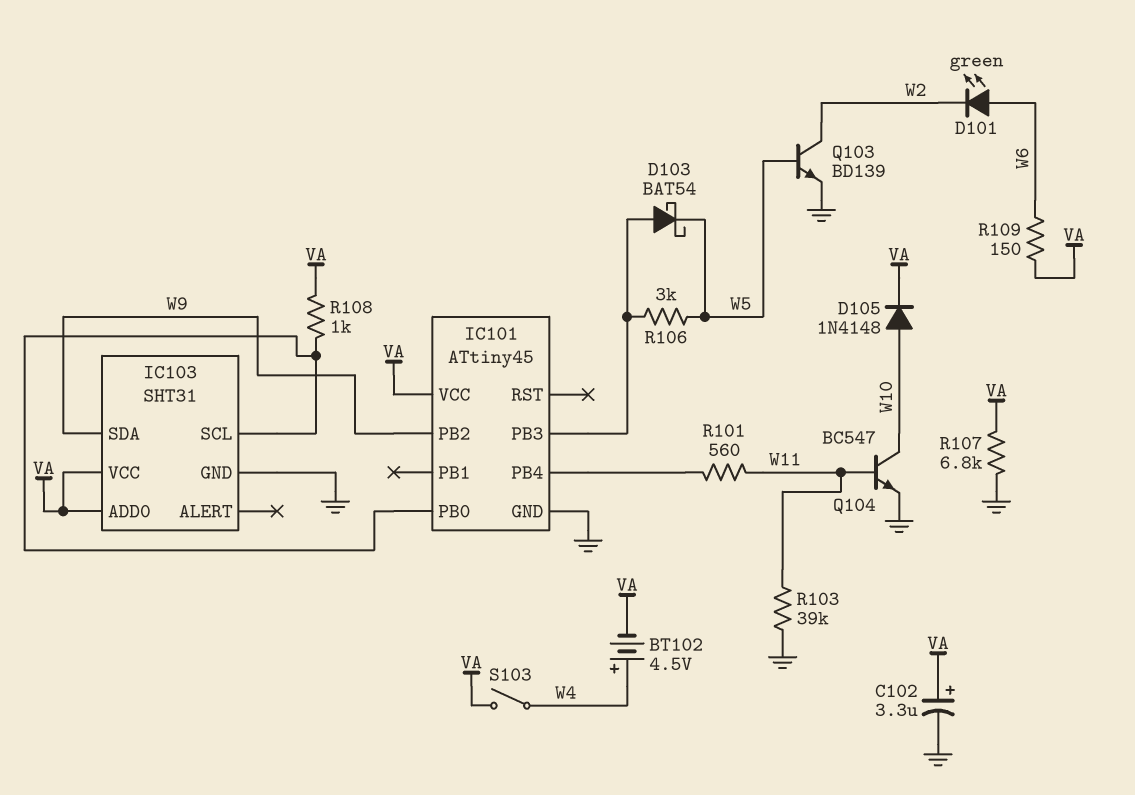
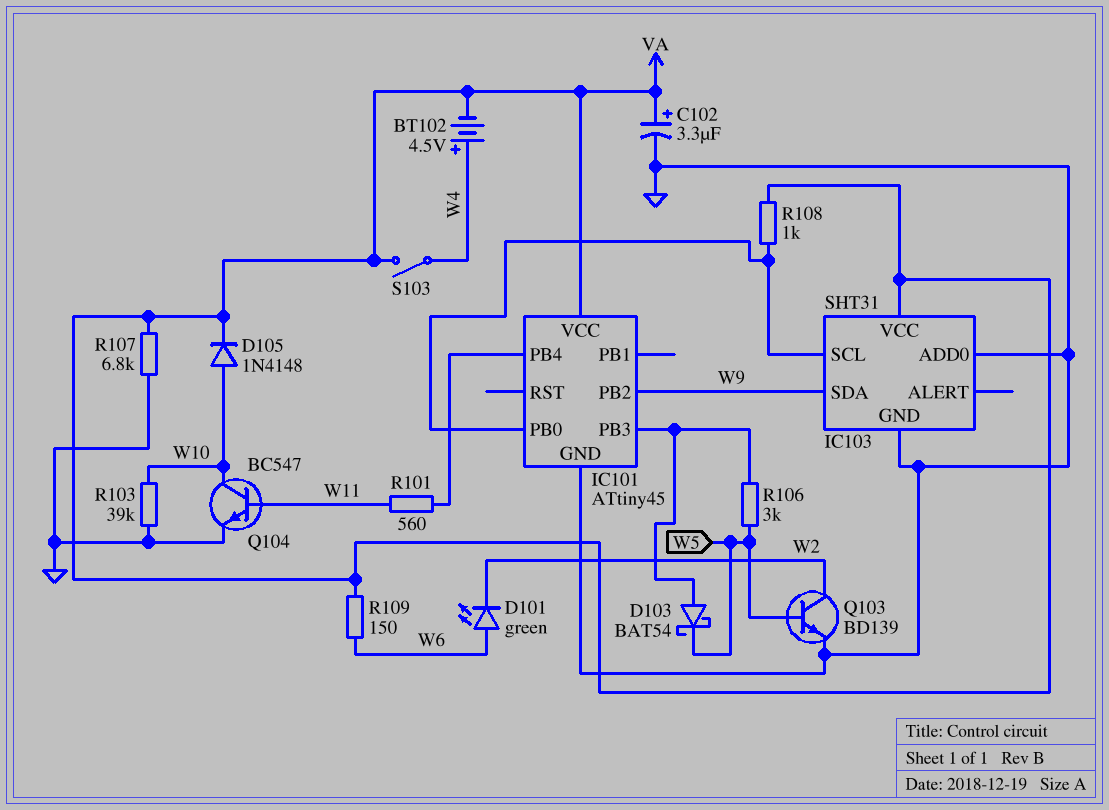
IC103 pin ADD0: VA -> GND
R103: 39k (GND, W11) -> 39k (GND, W10)

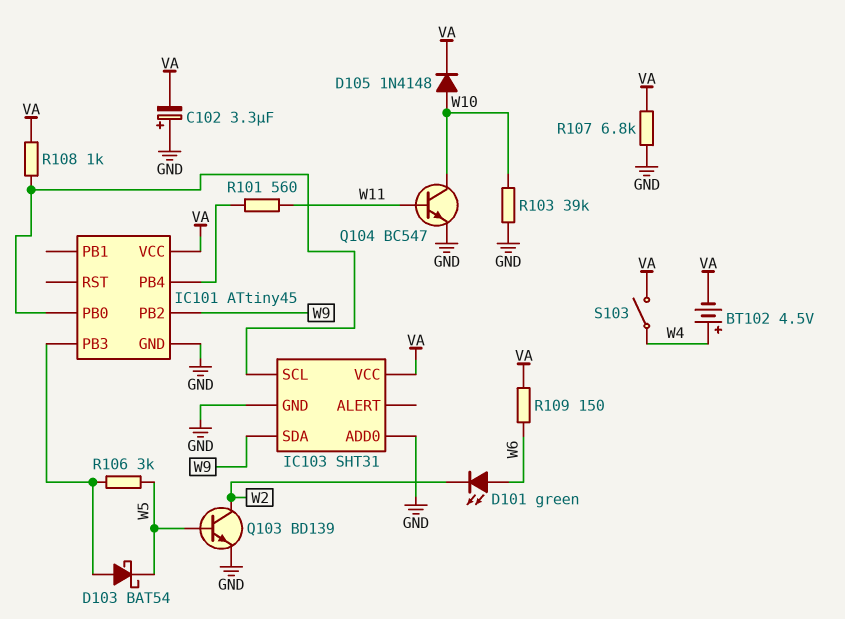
C102: 3.3uF (plus VA, minus GND) -> 3.3uF (plus GND, minus VA)

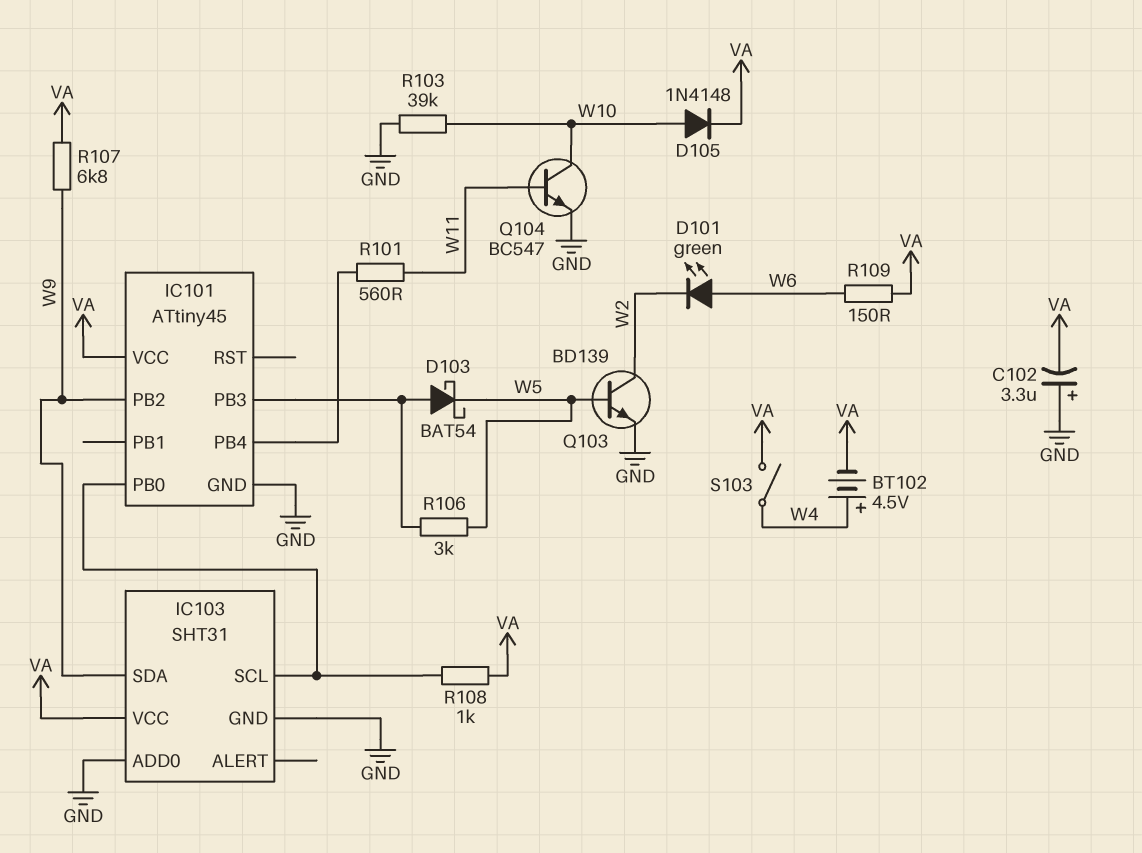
R107: 6.8k (GND, VA) -> 6.8k (VA, W9)

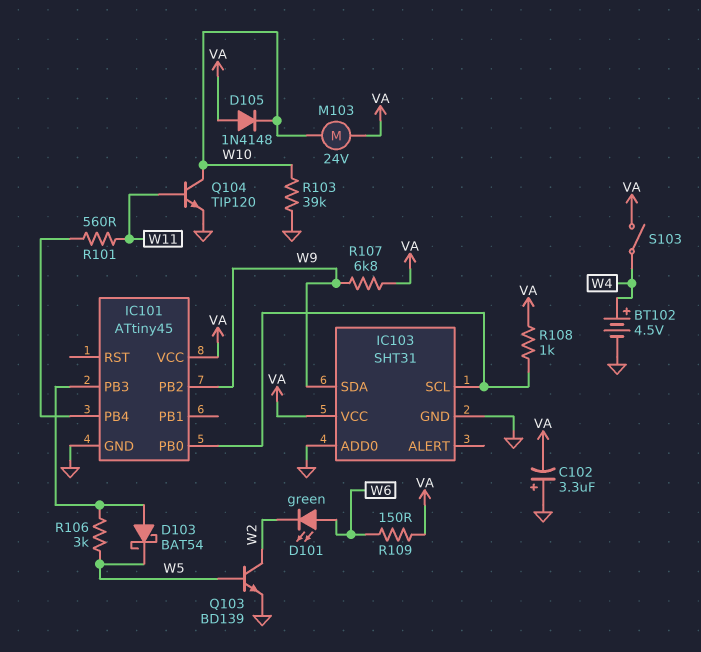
BT102: 4.5V (plus W4, minus VA) -> 4.5V (plus W4, minus GND)
D105: diode 1N4148 (A W10, K VA) -> diode 1N4148 (A VA, K W10)
M103: none -> motor 24V (VA, W10)
Q104: NPN BC547 (B W11, C W10, E GND) -> NPN TIP120 (B W11, C W10, E GND)

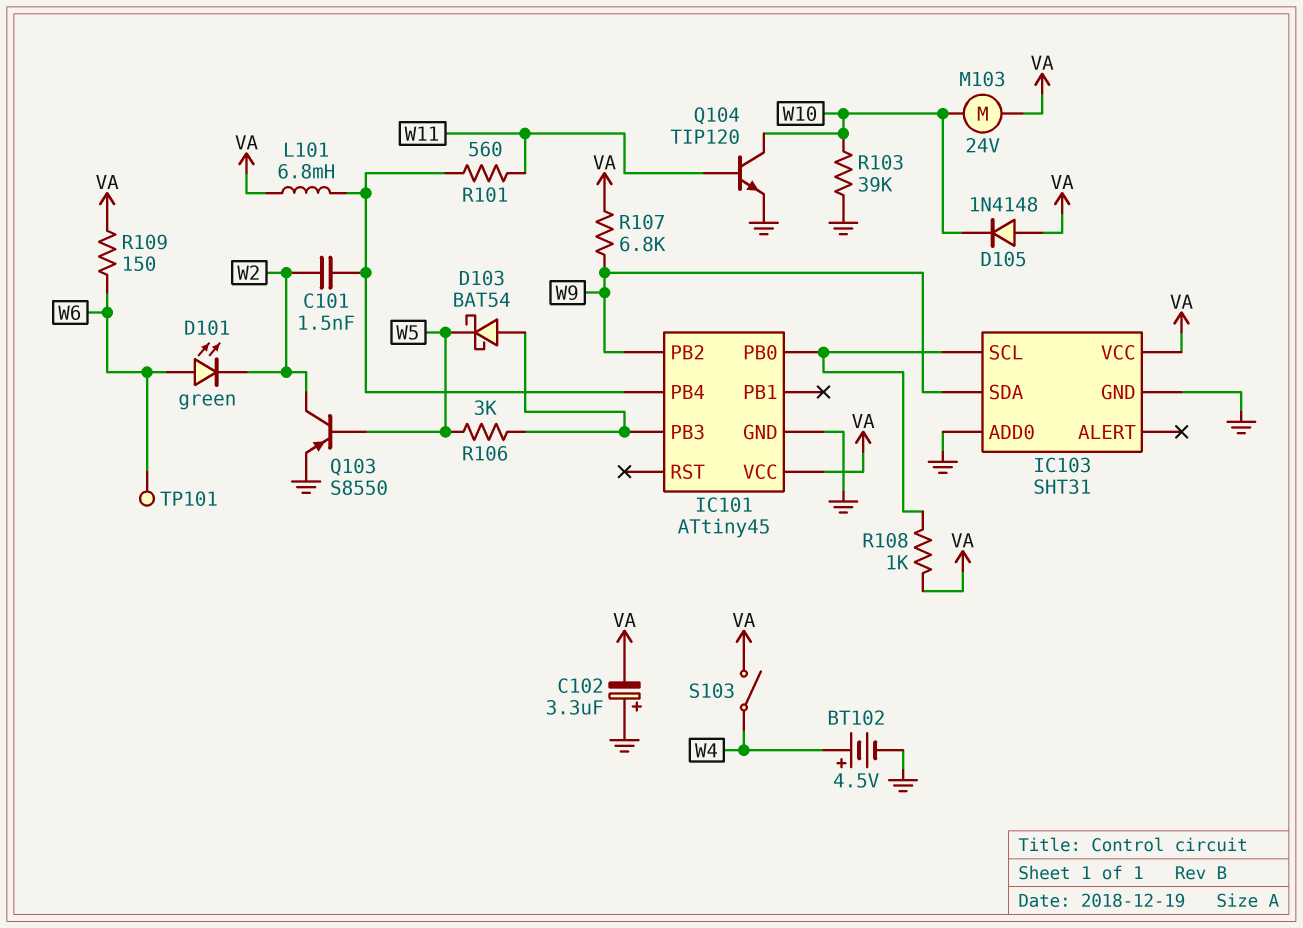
C101: none -> 1.5nF (IC101/PB4, W2)
L101: none -> 6.8mH (IC101/PB4, VA)
Q103: NPN BD139 (B W5, C W2, E GND) -> PNP S8550 (B W5, C W2, E GND)
TP101: none -> test point (W6)

